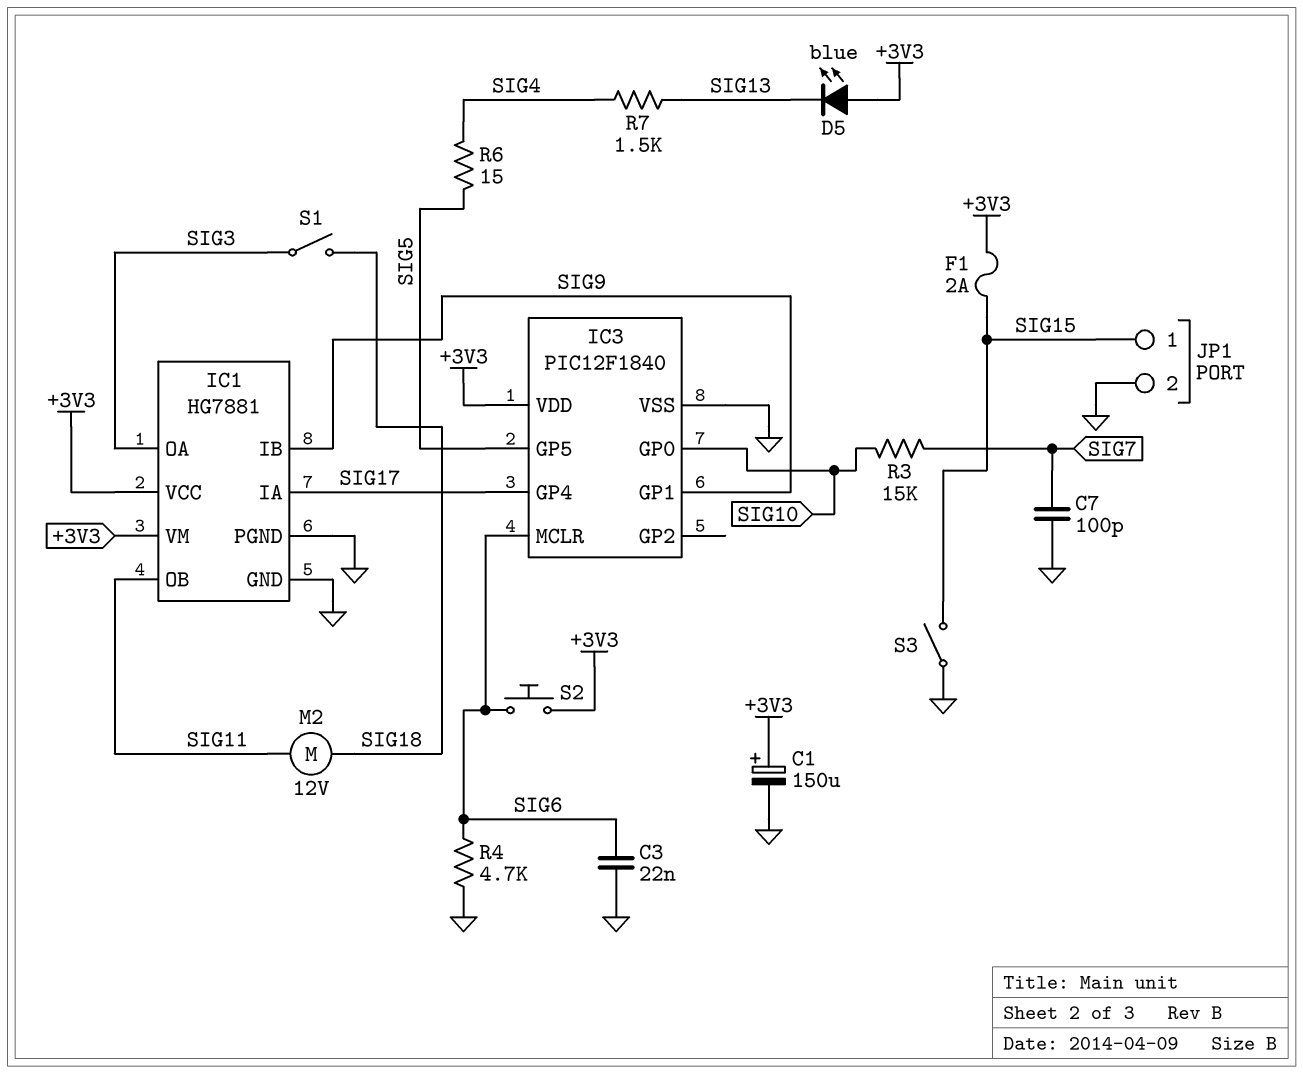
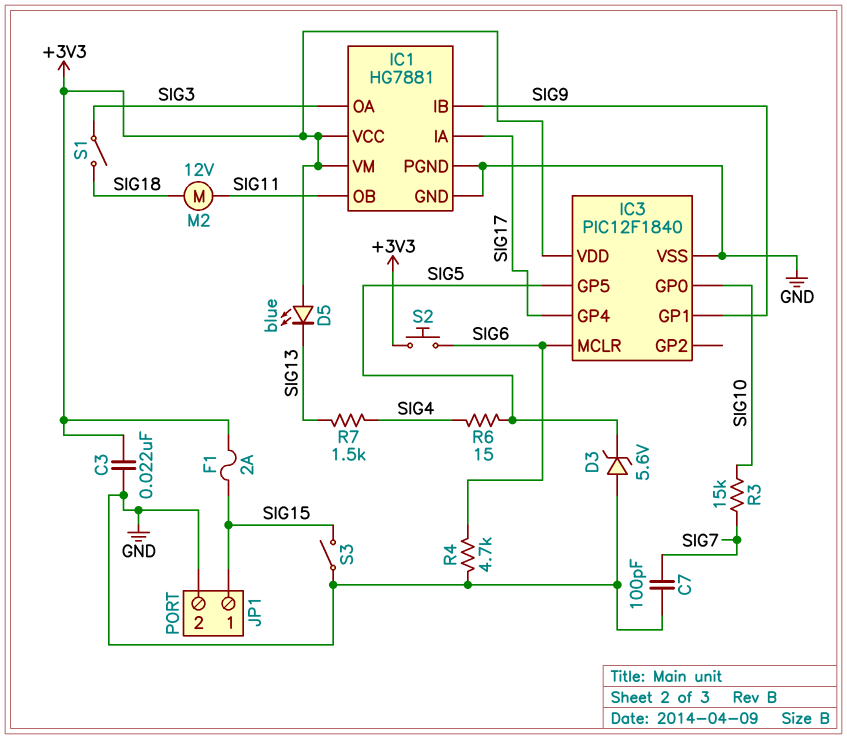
C1: 150uF (plus +3V3, minus GND) -> none
C3: 22nF (GND, SIG6) -> 22nF (+3V3, GND)
D3: none -> zener 5.6V (A GND, K SIG5)

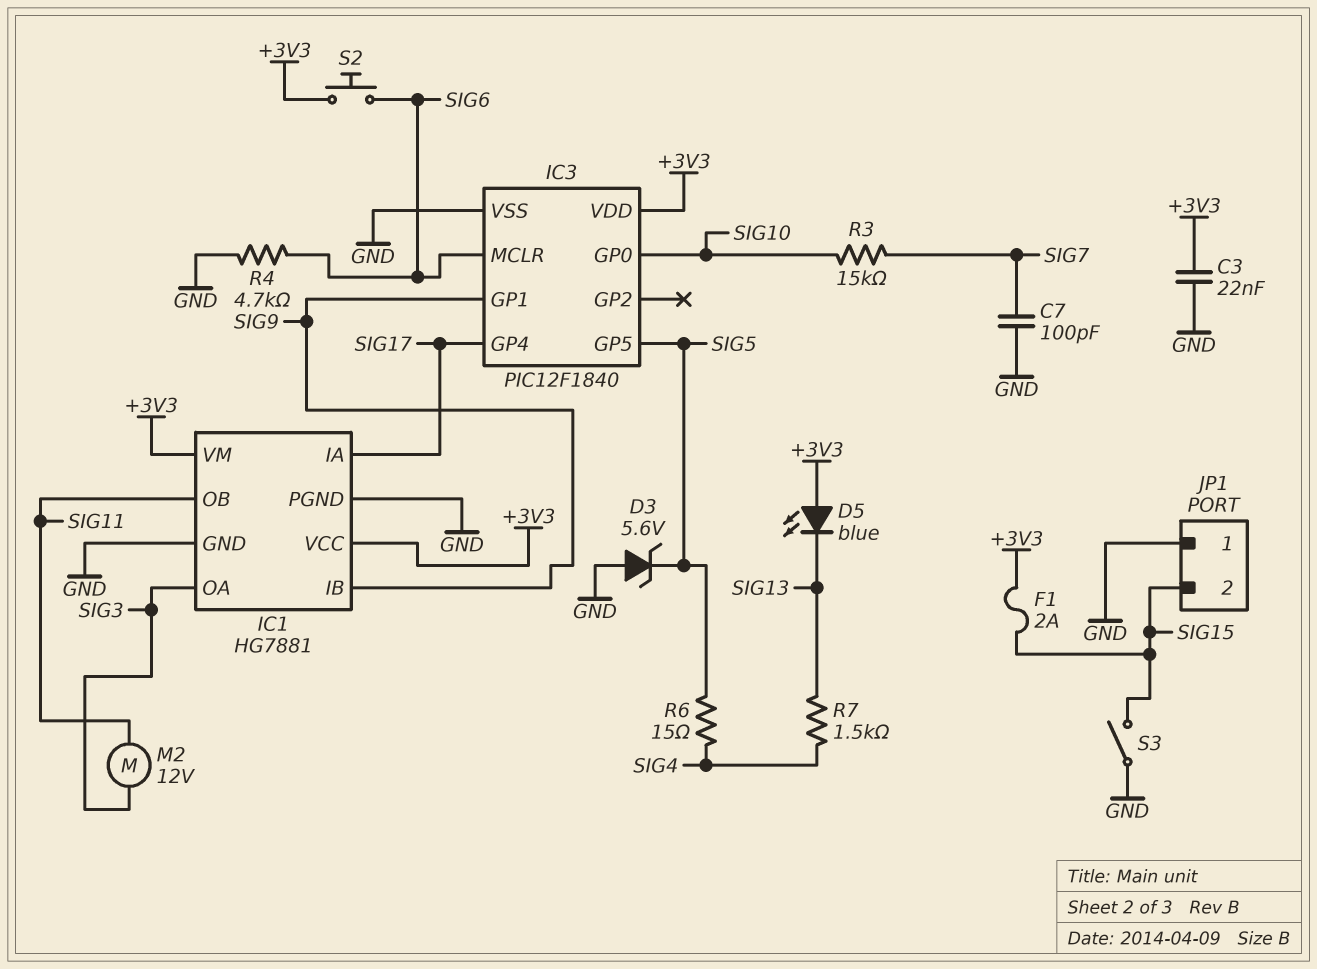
JP1 pin 1: SIG15 -> GND
JP1 pin 2: GND -> SIG15
M2: motor 12V (SIG11, SIG18) -> motor 12V (SIG3, SIG11)
S1: switch (SIG3, SIG18) -> none

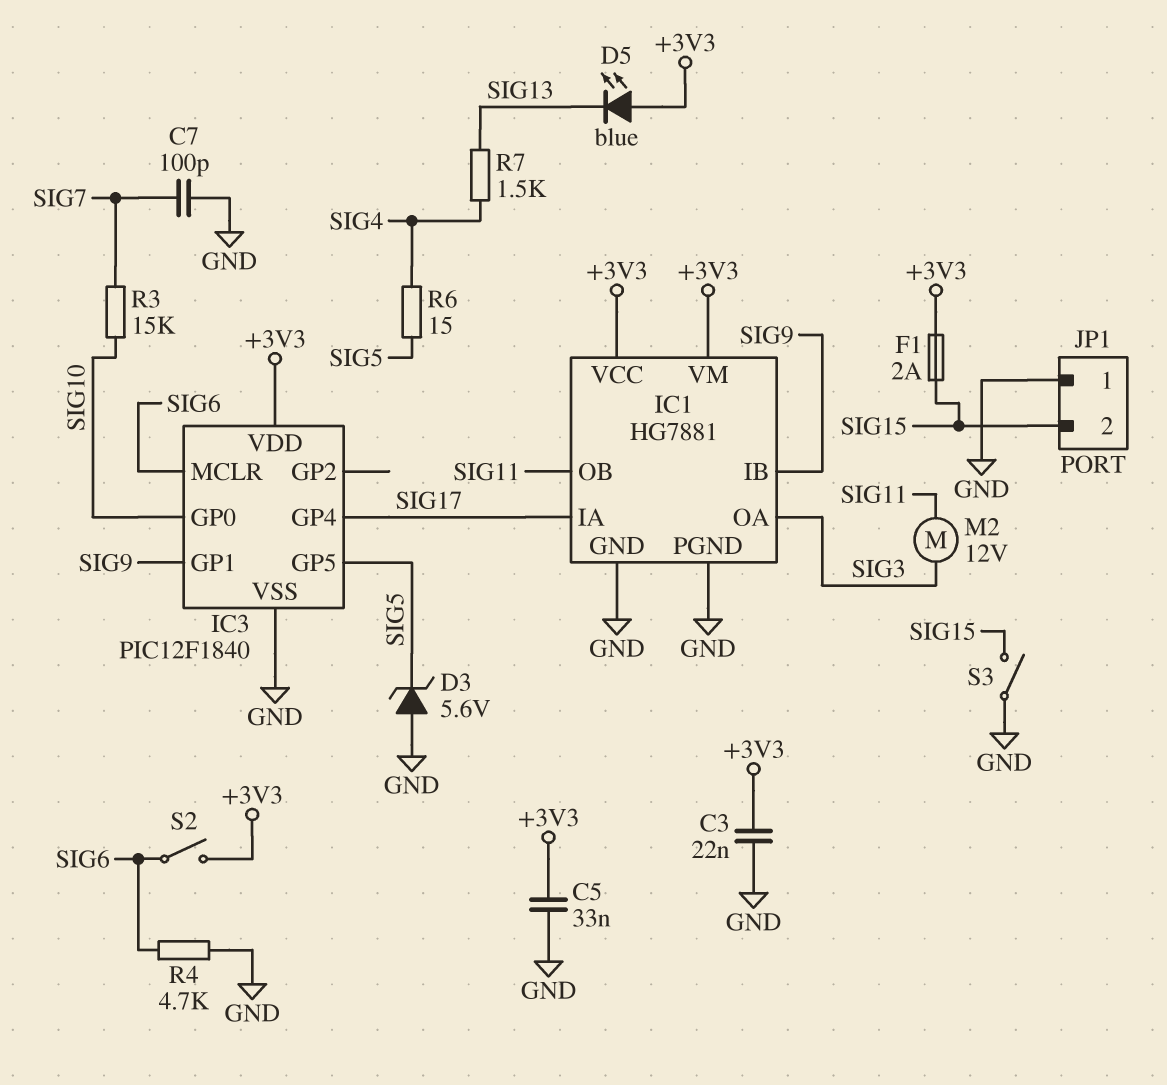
C5: none -> 33nF (+3V3, GND)
S2: button (+3V3, SIG6) -> switch (+3V3, SIG6)

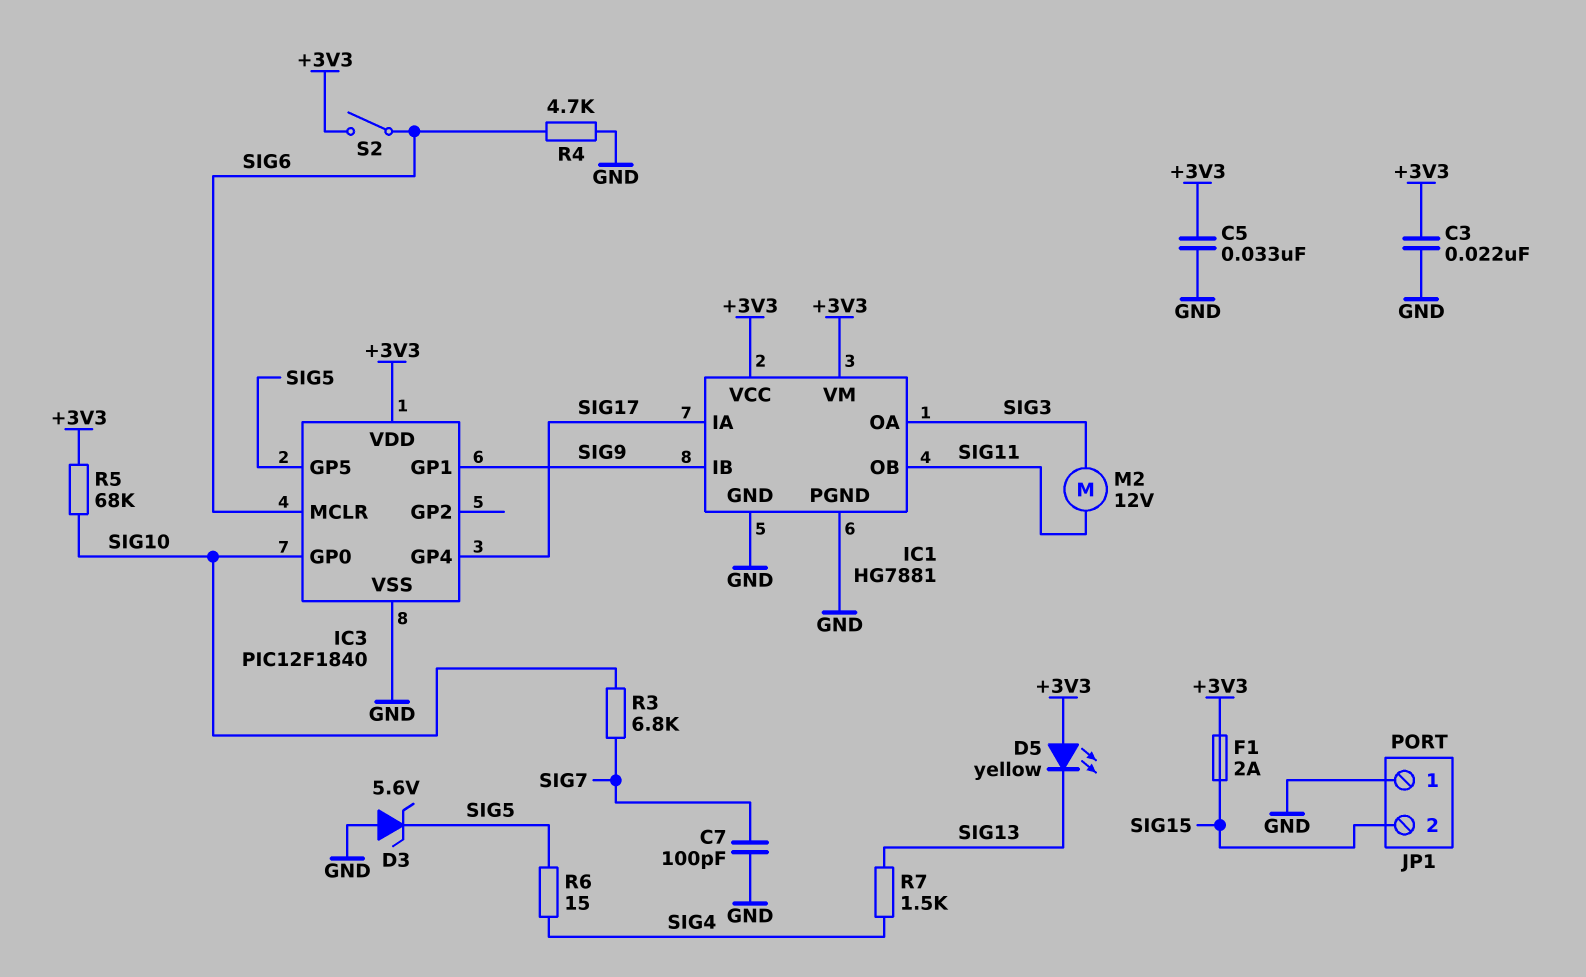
D5: LED blue (A +3V3, K SIG13) -> LED yellow (A +3V3, K SIG13)
R3: 15k (SIG7, SIG10) -> 6.8k (SIG7, SIG10)
R5: none -> 68k (+3V3, SIG10)
S3: switch (GND, SIG15) -> none

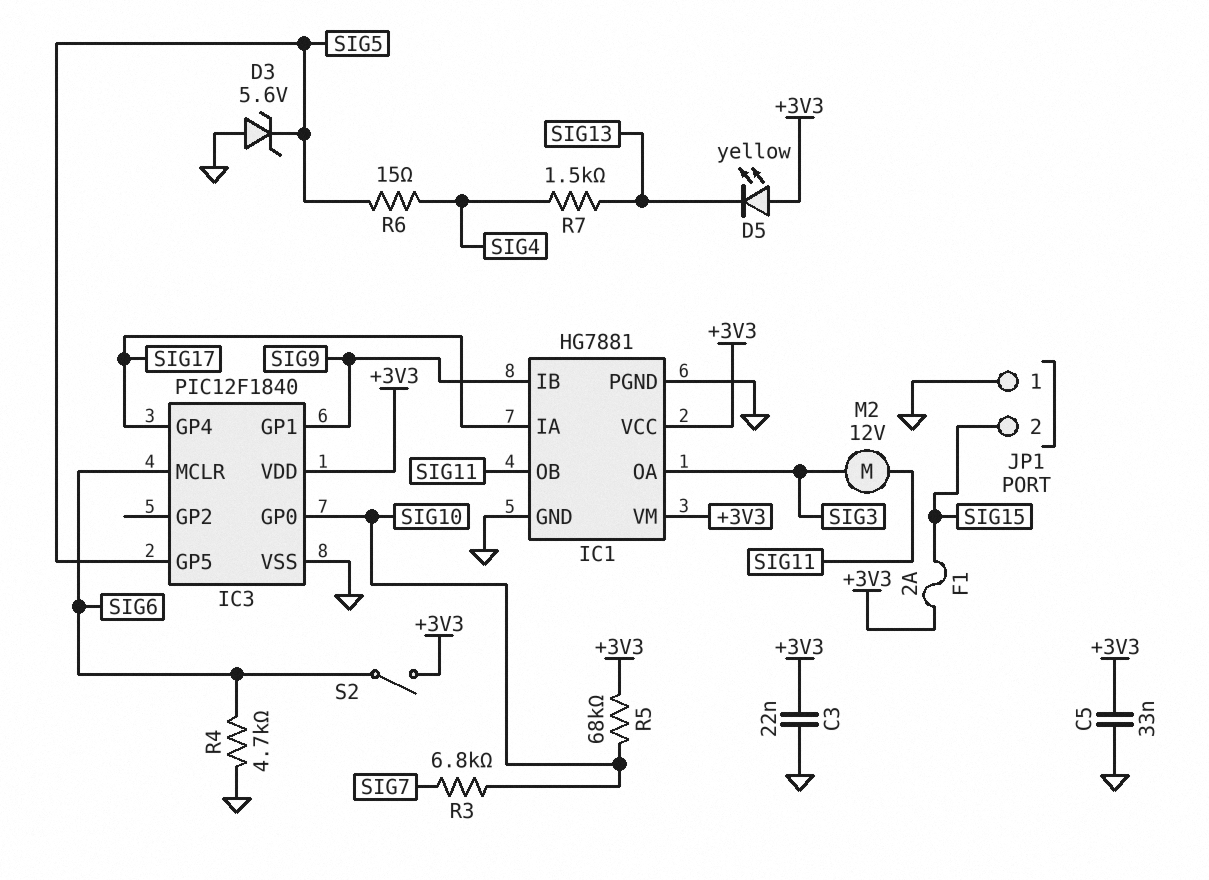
C7: 100pF (GND, SIG7) -> none

